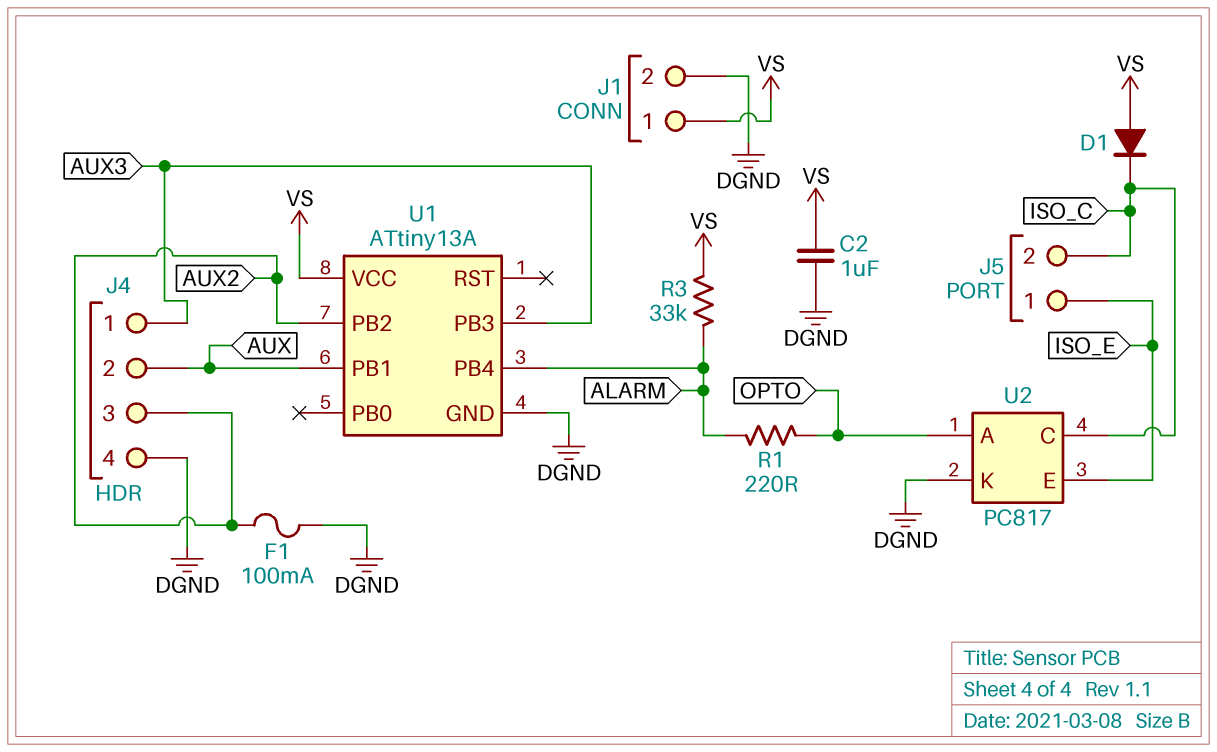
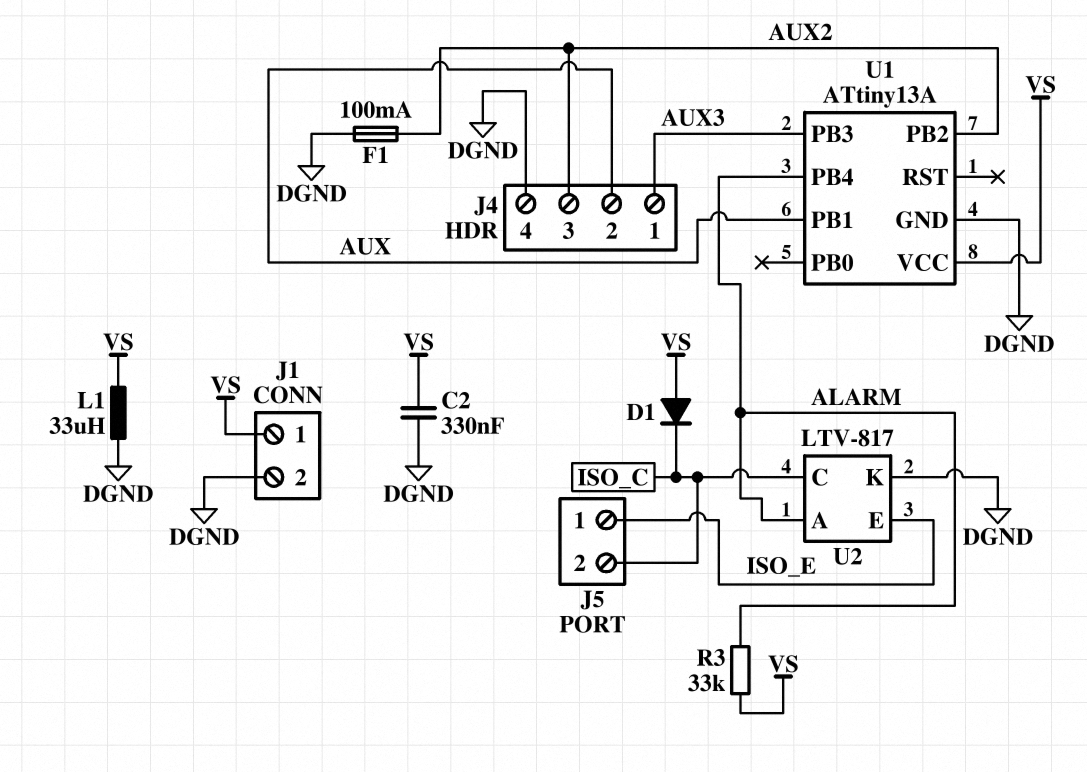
C2: 1uF (DGND, VS) -> 330nF (DGND, VS)
L1: none -> 33uH (DGND, VS)
R1: 220 (ALARM, OPTO) -> none
U2: PC817 -> LTV-817
U2 pin A: OPTO -> ALARM

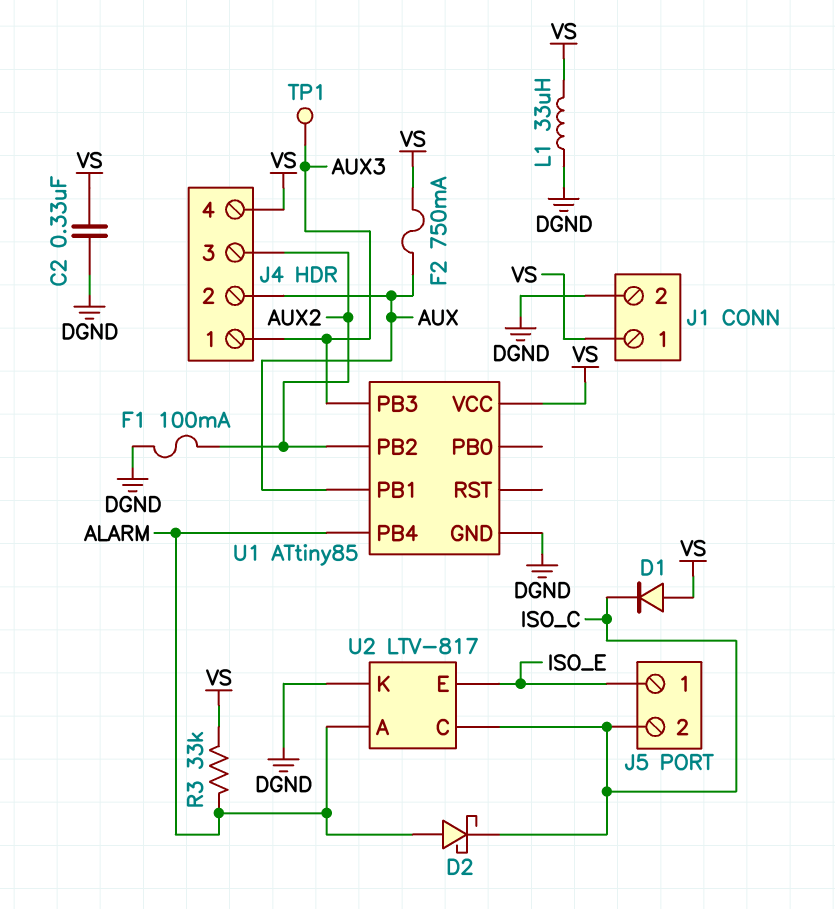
D2: none -> schottky (A ALARM, K ISO_C)
F2: none -> 750mA (AUX, VS)
J4 pin 4: DGND -> VS
TP1: none -> test point (AUX3)
U1: ATtiny13A -> ATtiny85

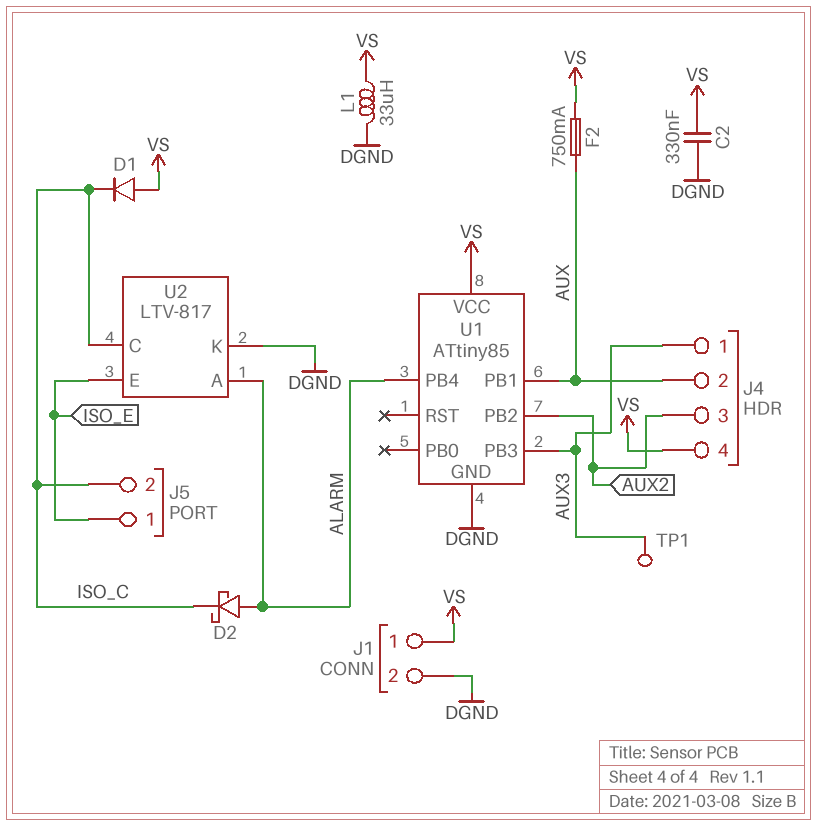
F1: 100mA (AUX2, DGND) -> none
R3: 33k (ALARM, VS) -> none

